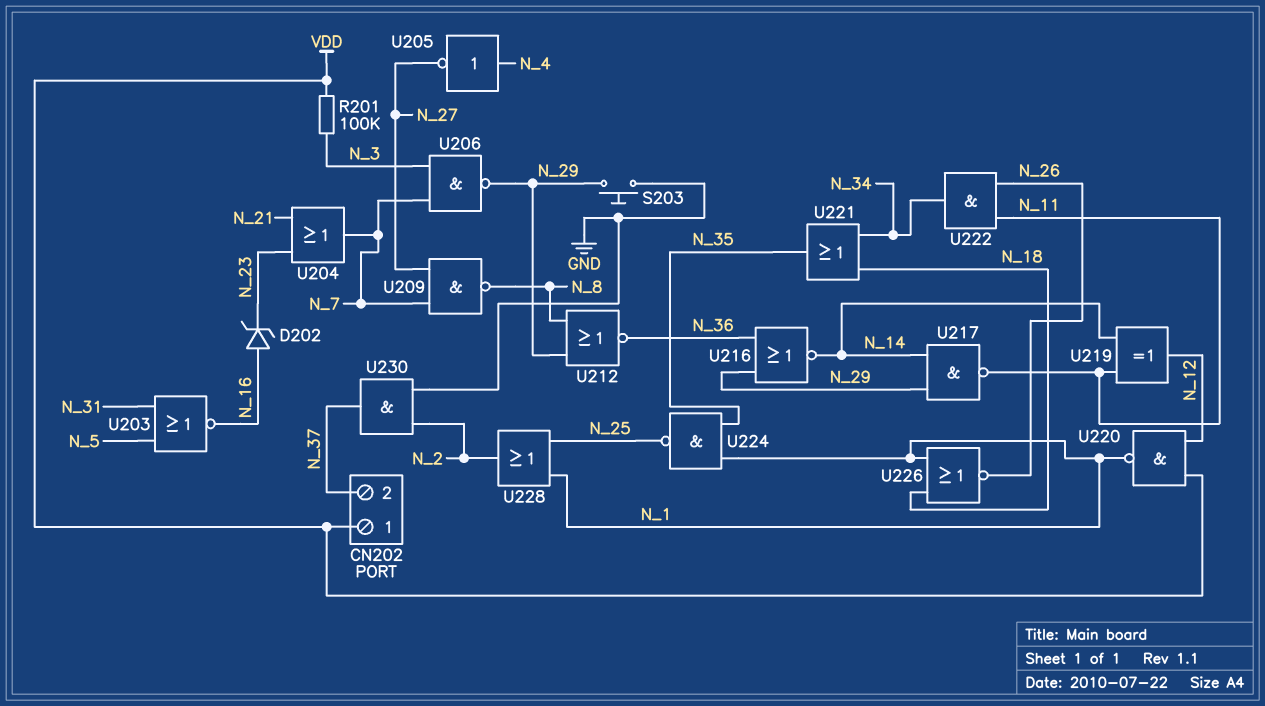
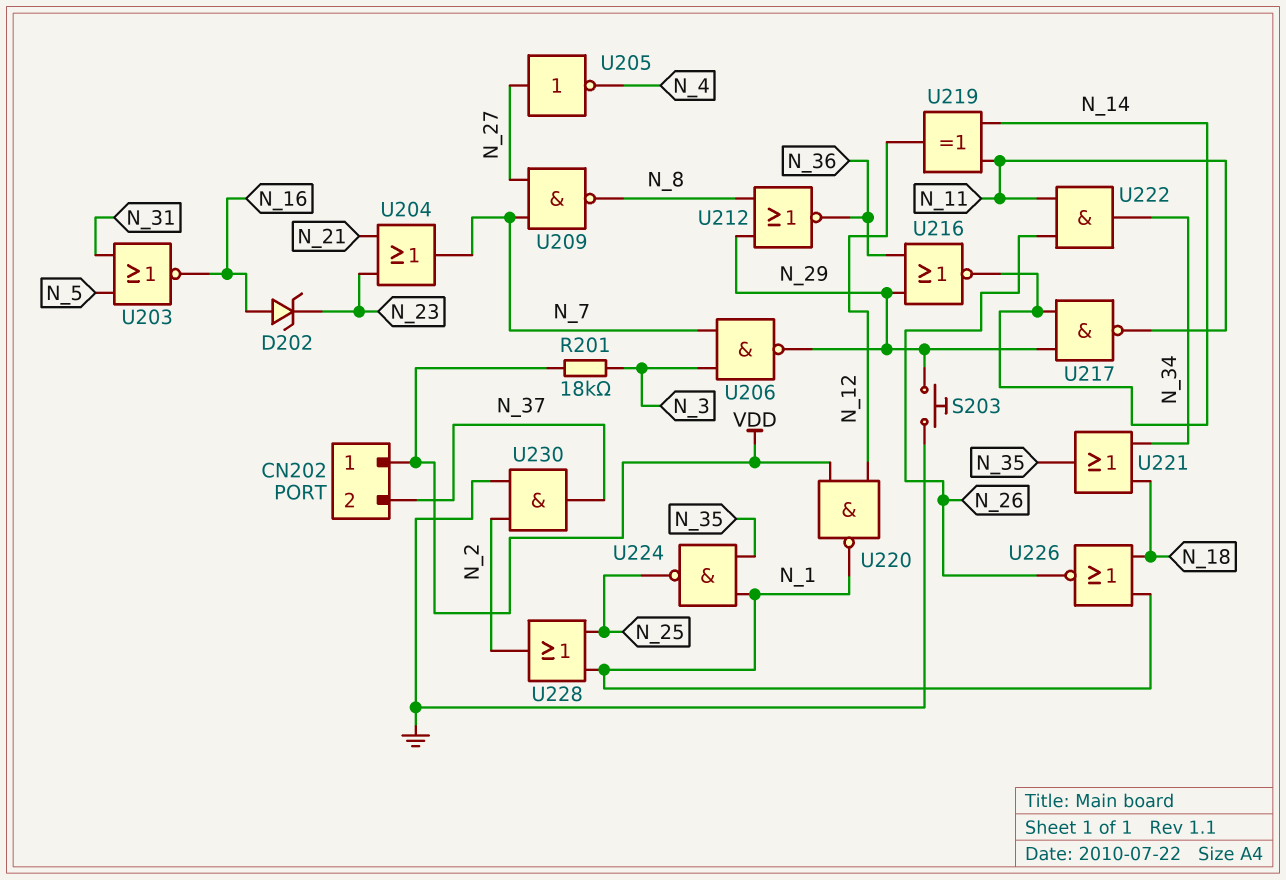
R201: 100k (N_3, VDD) -> 18k (N_3, VDD)
U205: NOT (in N_4, out N_27) -> NOT (in N_27, out N_4)

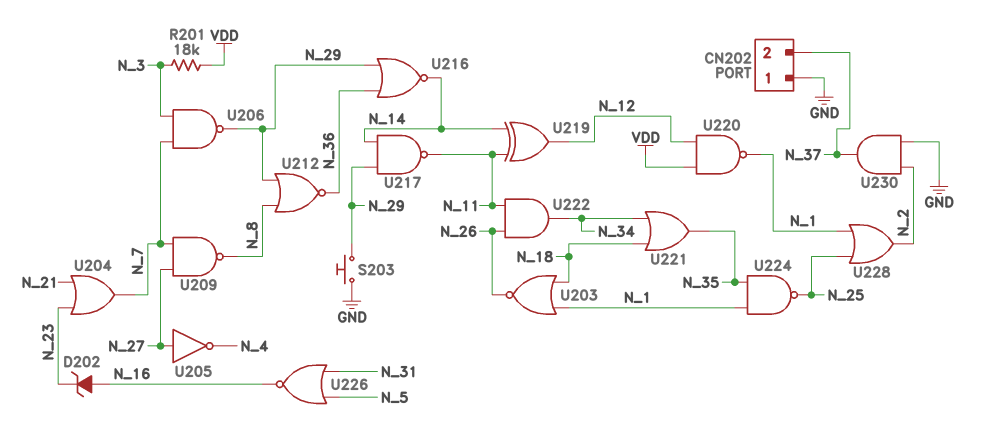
CN202 pin 1: VDD -> GND
U203: NOR (in N_5, in N_31, out N_16) -> NOR (in N_1, in N_18, out N_26)
U226: NOR (in N_1, in N_18, out N_26) -> NOR (in N_5, in N_31, out N_16)

